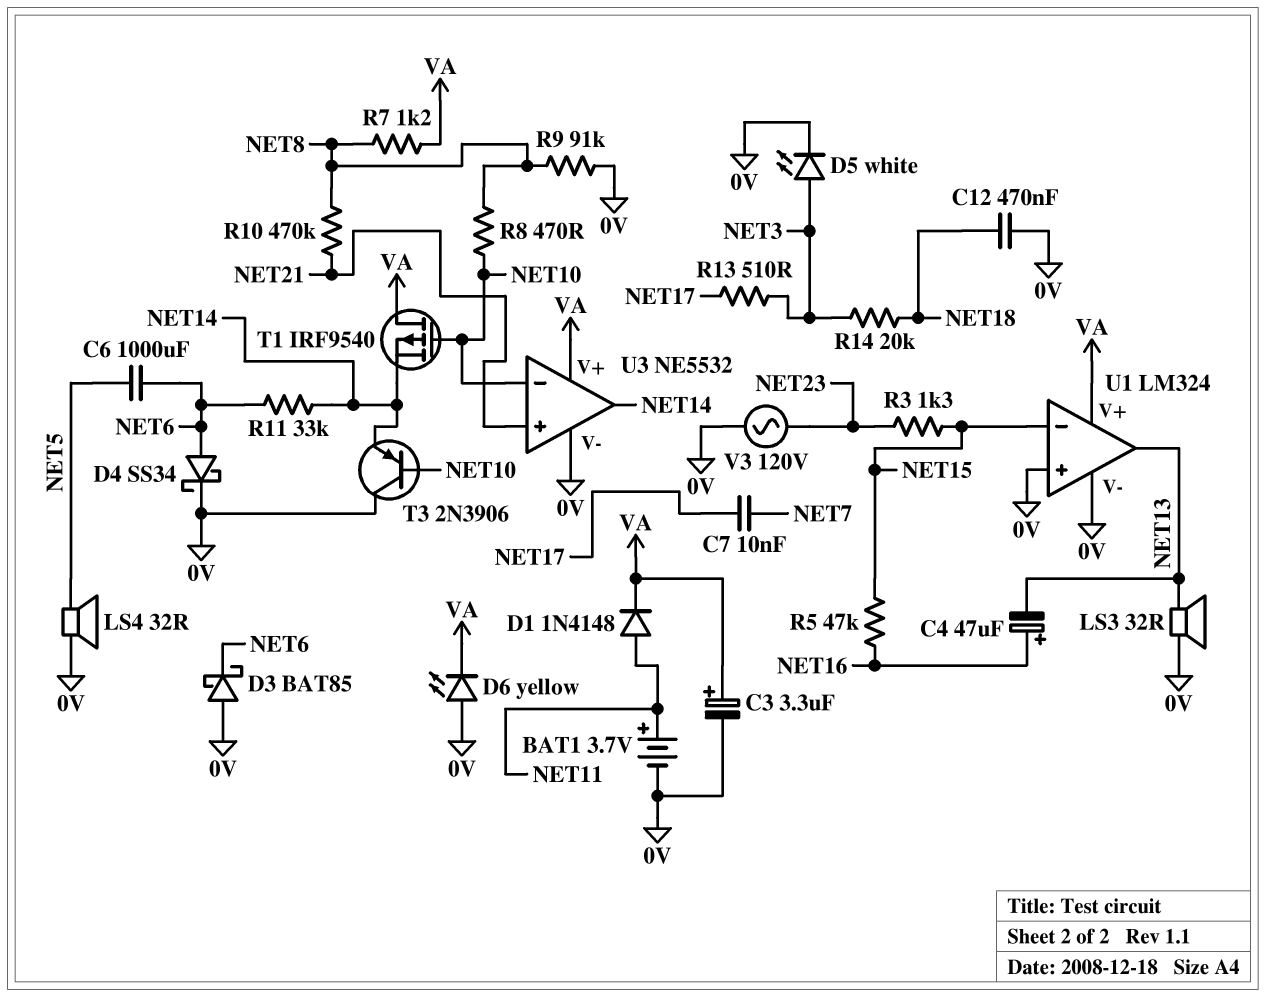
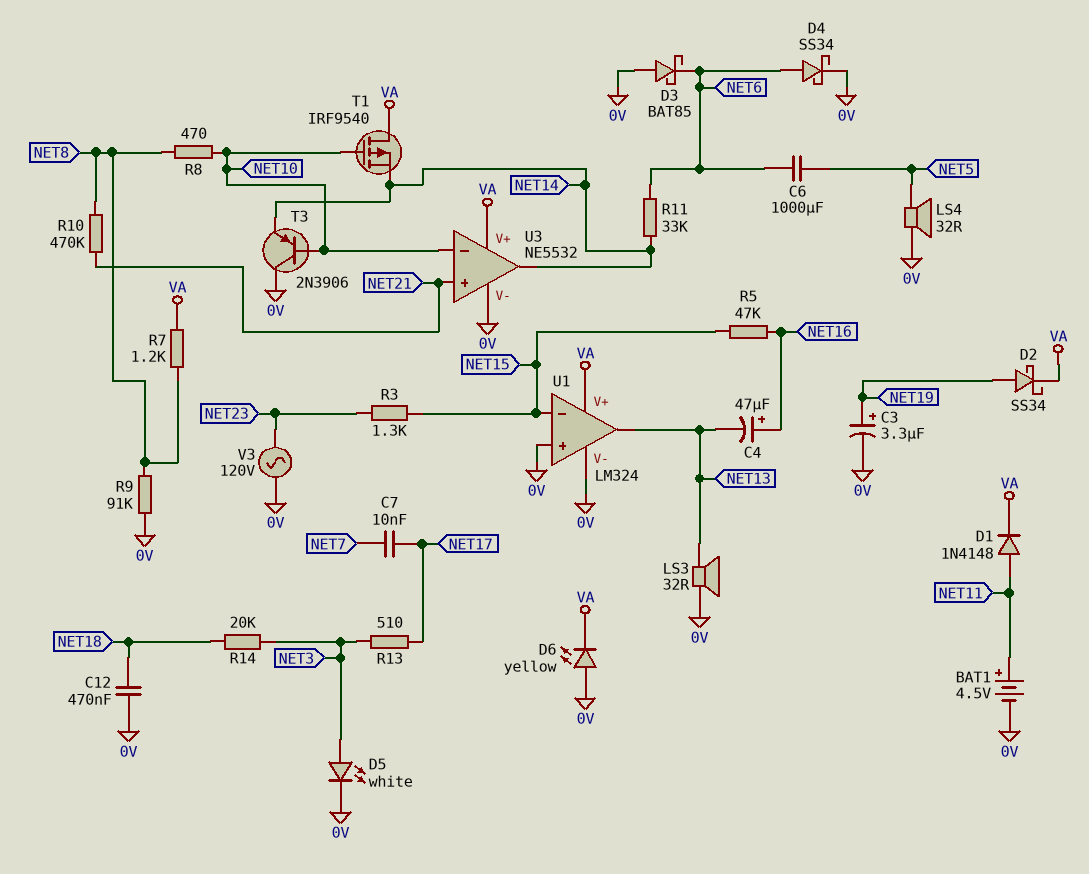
BAT1: 3.7V (plus NET11, minus 0V) -> 4.5V (plus NET11, minus 0V)
C3: 3.3uF (plus VA, minus 0V) -> 3.3uF (plus NET19, minus 0V)
D2: none -> schottky SS34 (A NET19, K VA)

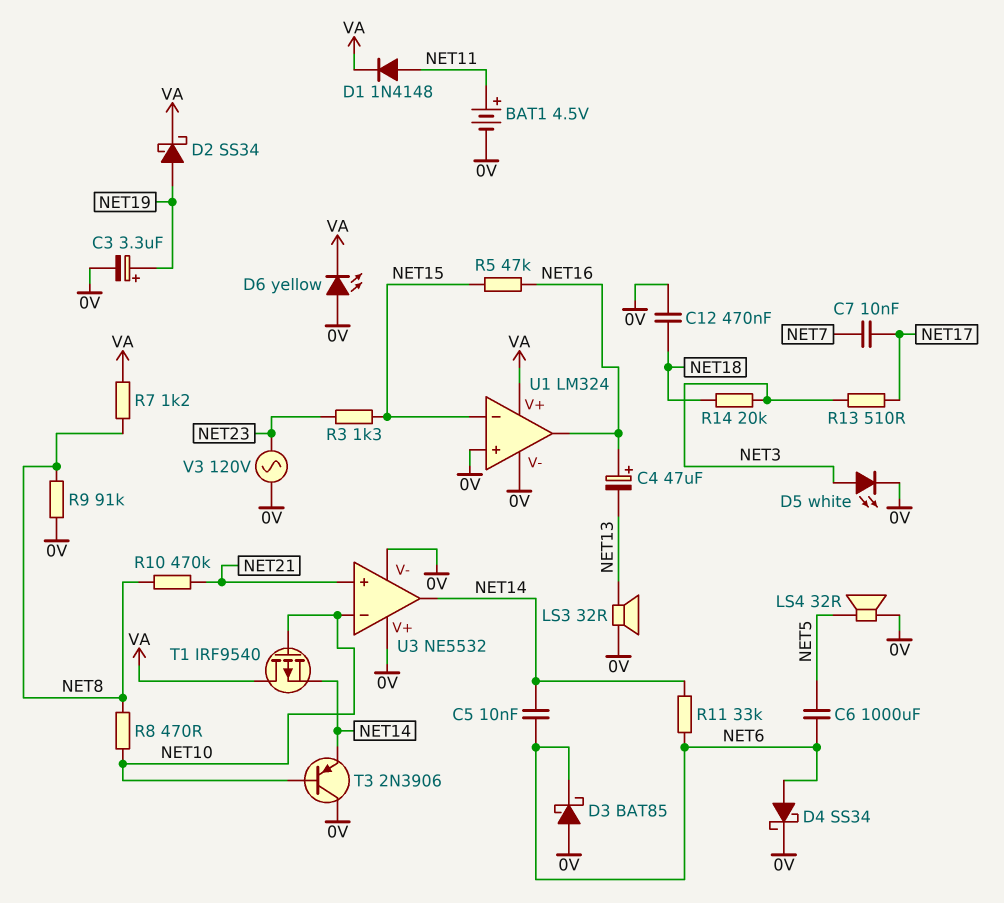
C5: none -> 10nF (NET6, NET14)
U1 pin out: NET13 -> NET16
U3 pin V+: VA -> 0V

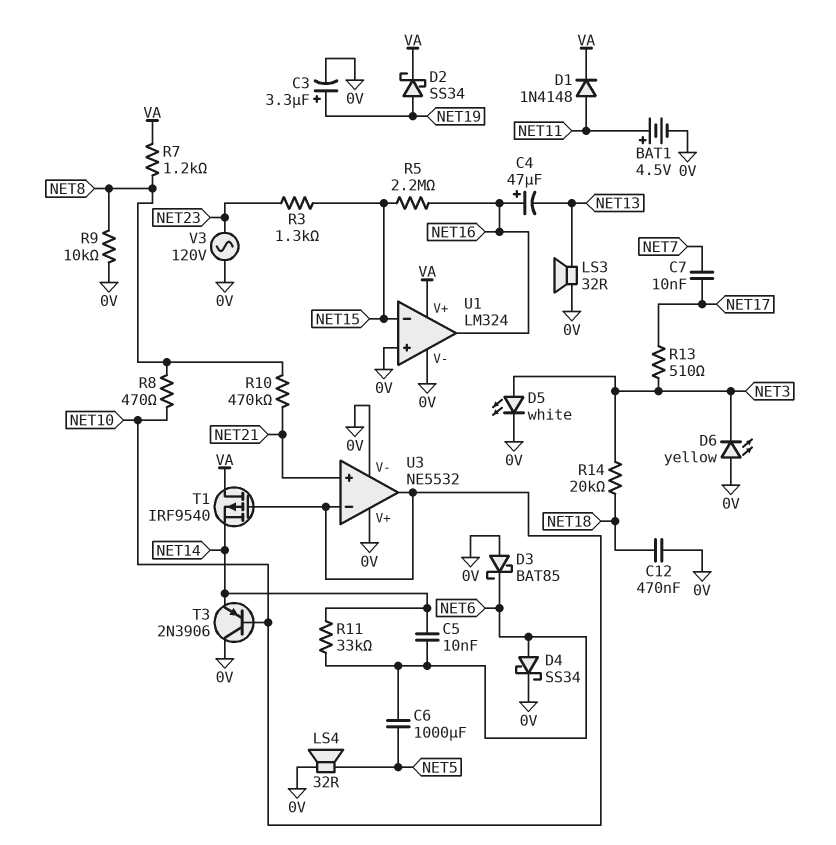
D6: LED yellow (A 0V, K VA) -> LED yellow (A 0V, K NET3)
R5: 47k (NET15, NET16) -> 2.2M (NET15, NET16)
R9: 91k (0V, NET8) -> 10k (0V, NET8)
U3 pin out: NET14 -> NET10

